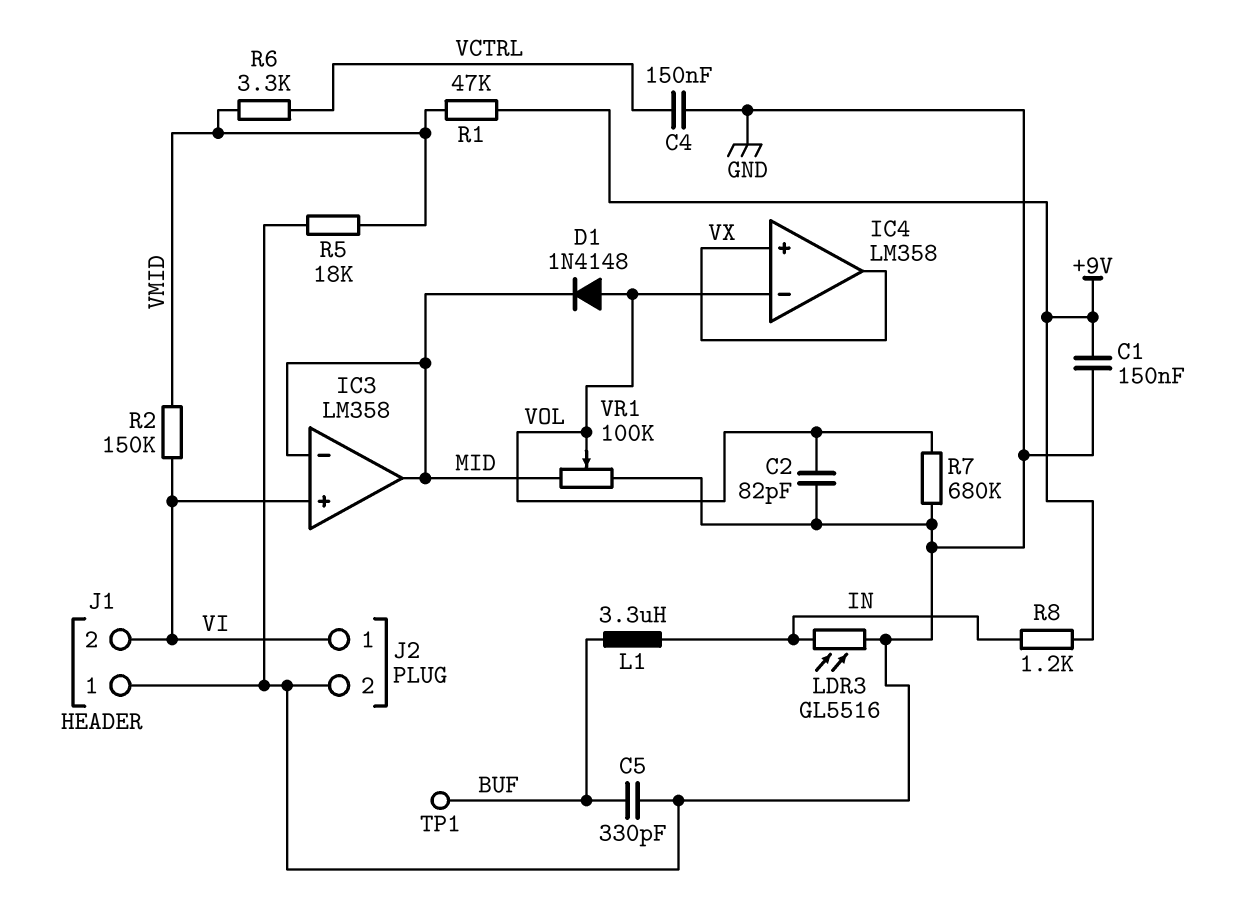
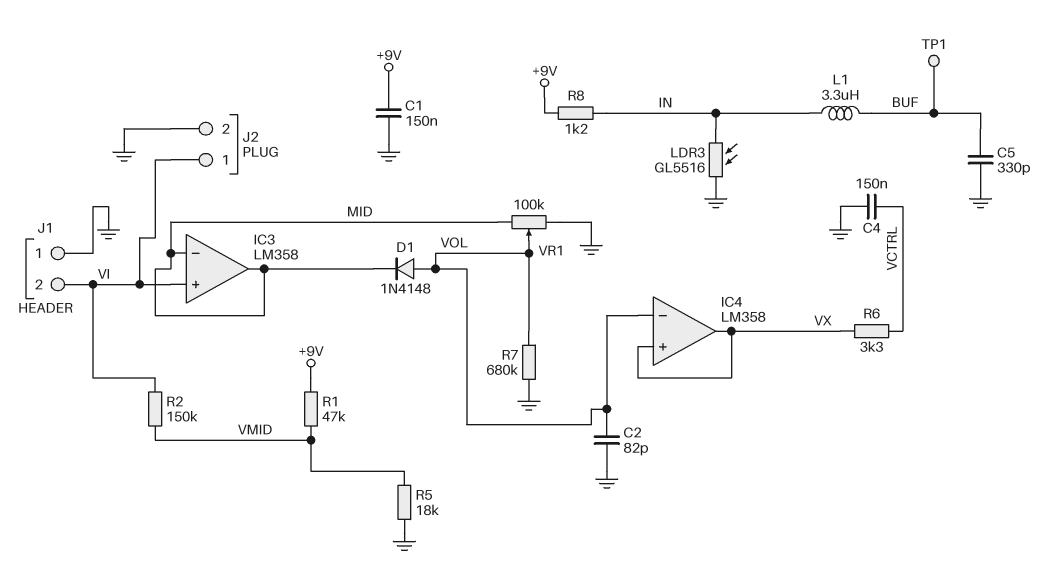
R6: 3.3k (VCTRL, VMID) -> 3.3k (VCTRL, VX)

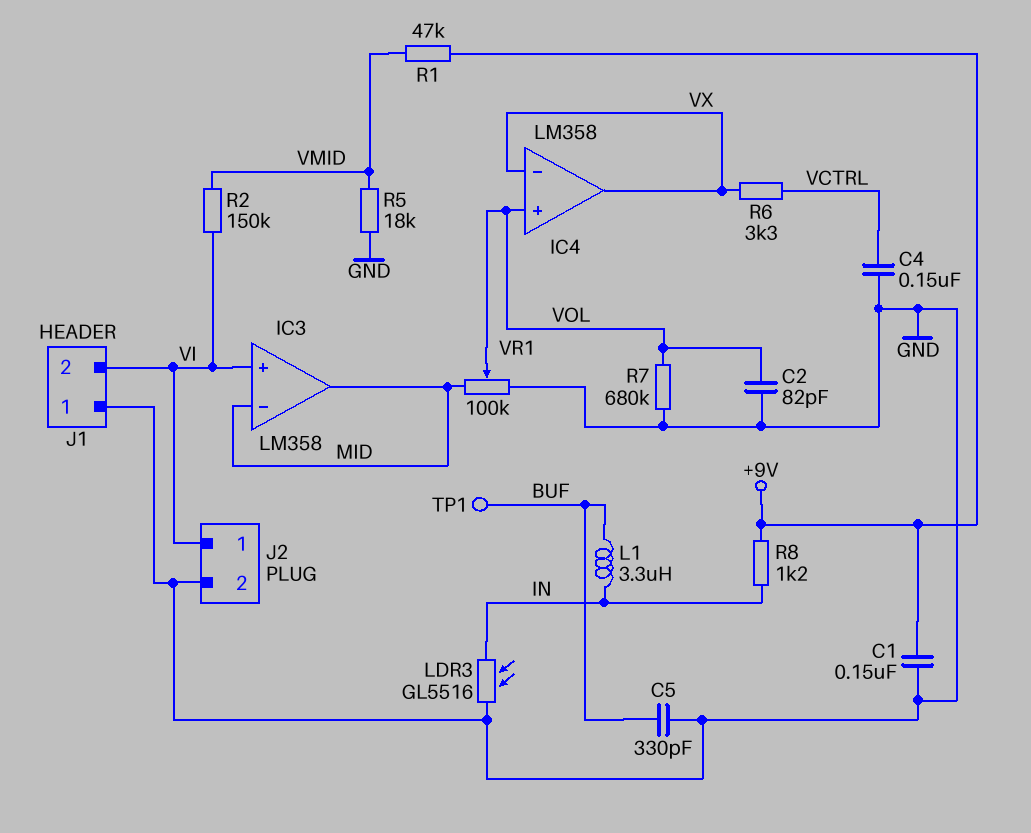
D1: diode 1N4148 (A VOL, K MID) -> none
IC4 pin in+: VX -> VOL
IC4 pin in-: VOL -> VX

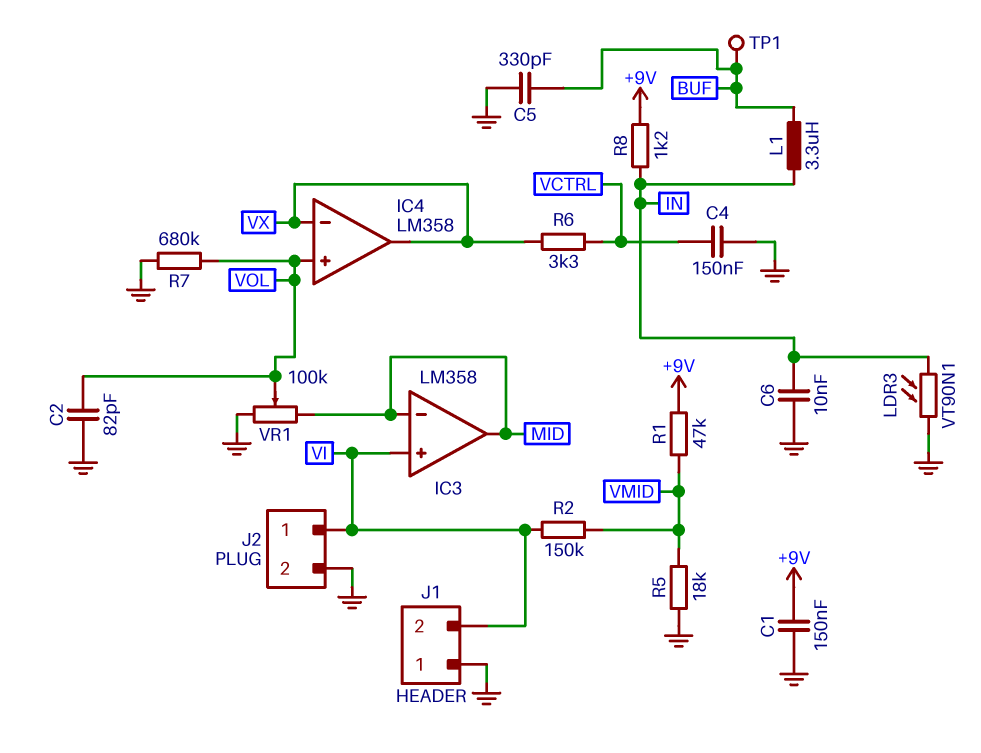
C6: none -> 10nF (GND, IN)
LDR3: GL5516 (GND, IN) -> VT90N1 (GND, IN)

